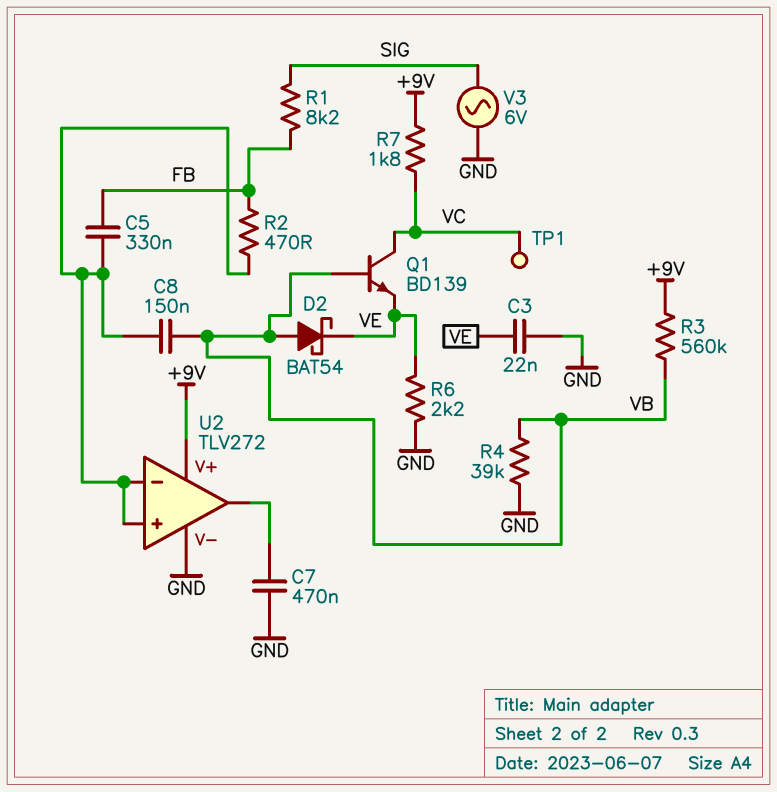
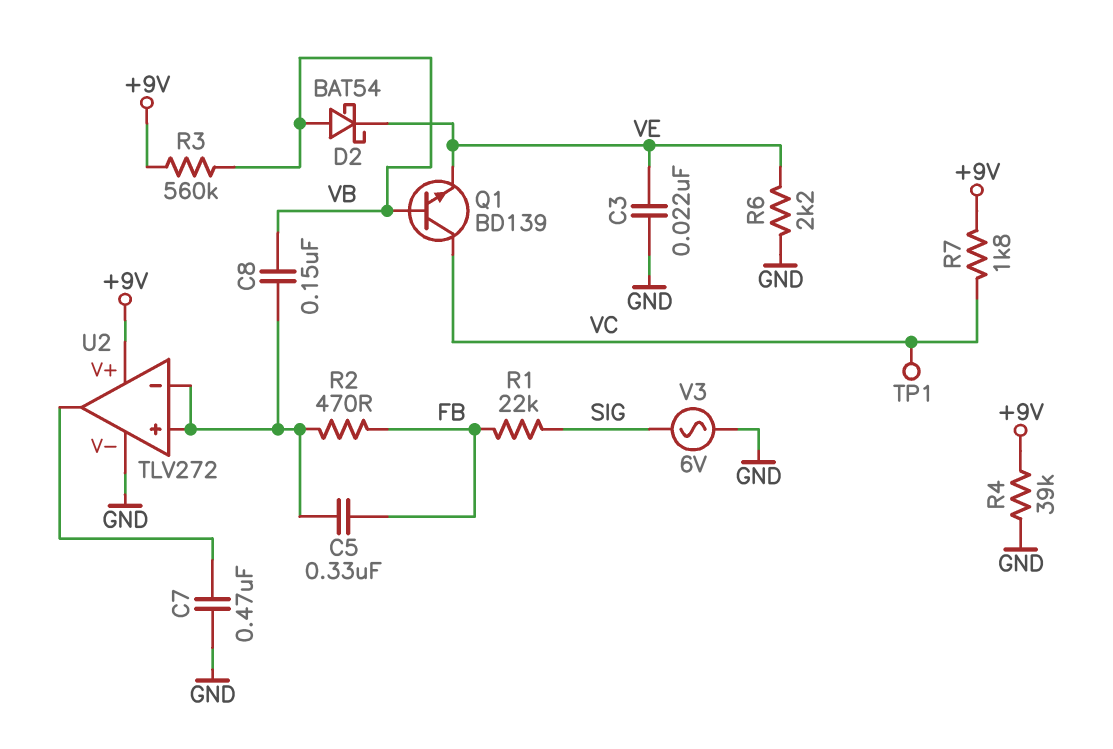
R1: 8.2k (FB, SIG) -> 22k (FB, SIG)
R4: 39k (GND, VB) -> 39k (+9V, GND)

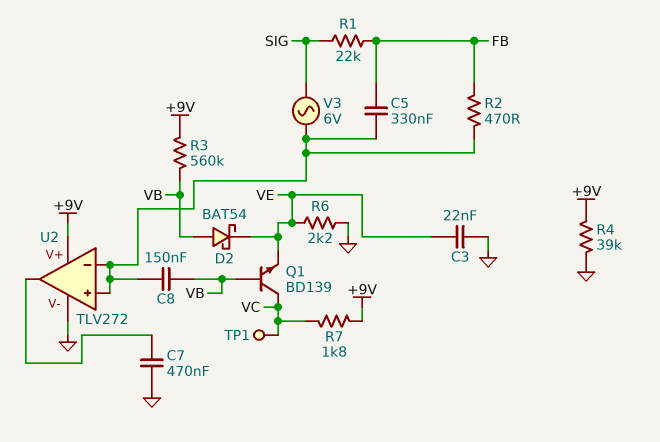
V3: AC 6V (GND, SIG) -> AC 6V (SIG, U2/in+)

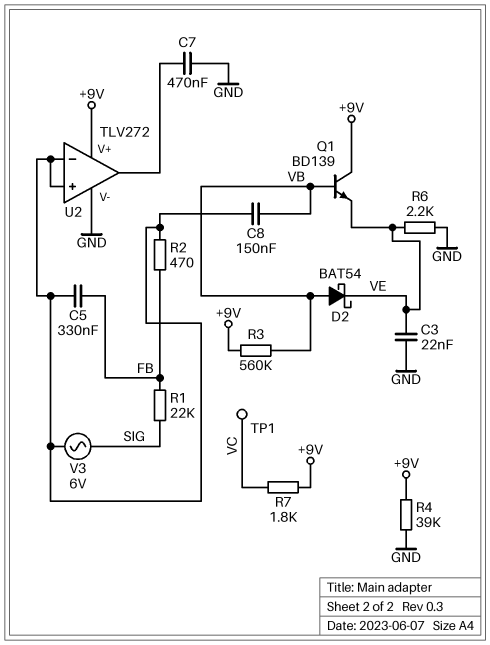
Q1: NPN BD139 (B VB, C VC, E VE) -> NPN BD139 (B VB, C +9V, E VE)

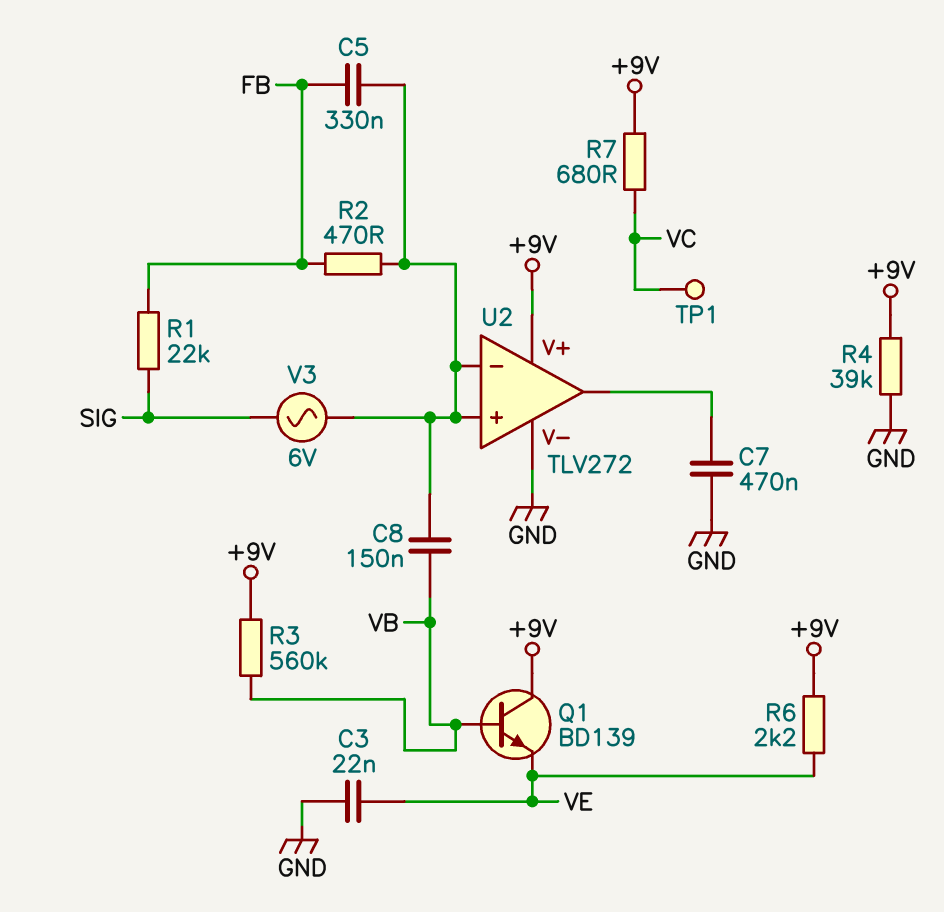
D2: schottky BAT54 (A VB, K VE) -> none
R6: 2.2k (GND, VE) -> 2.2k (+9V, VE)
R7: 1.8k (+9V, VC) -> 680 (+9V, VC)

